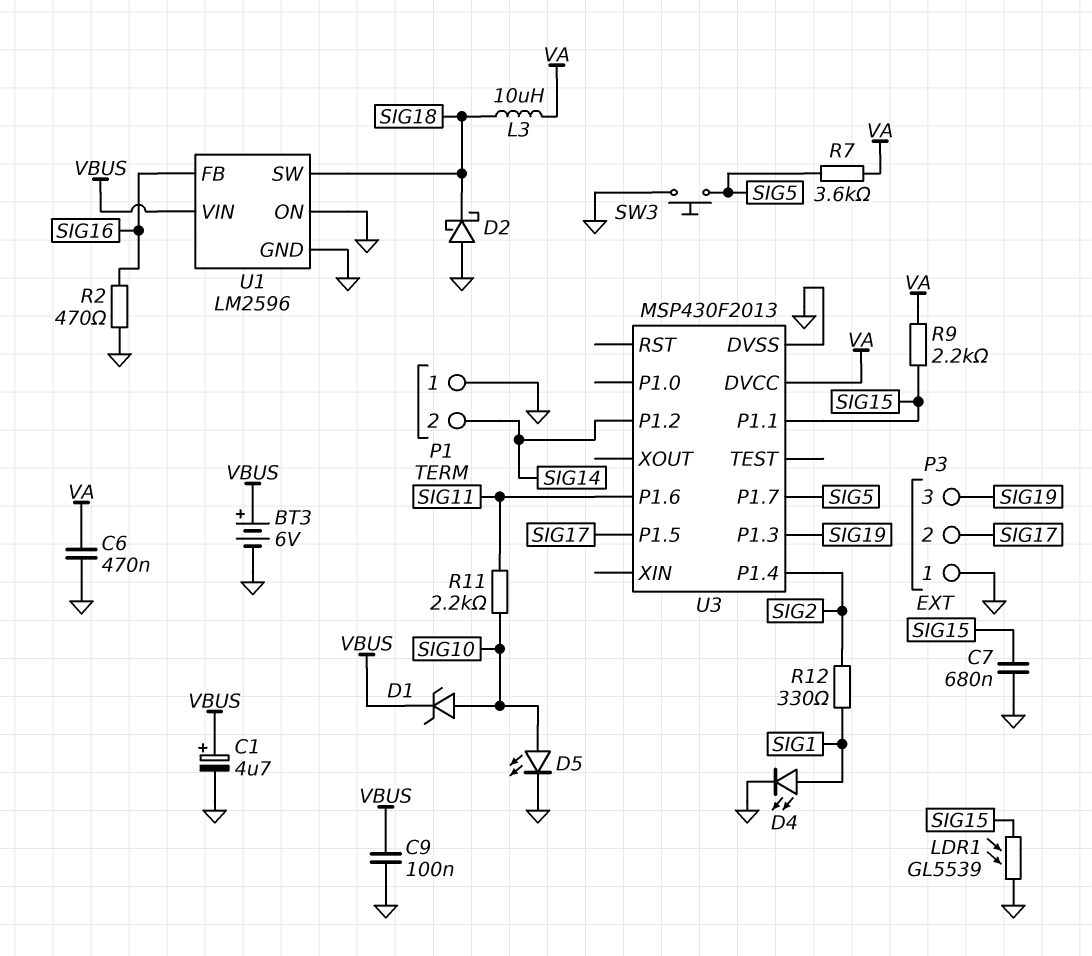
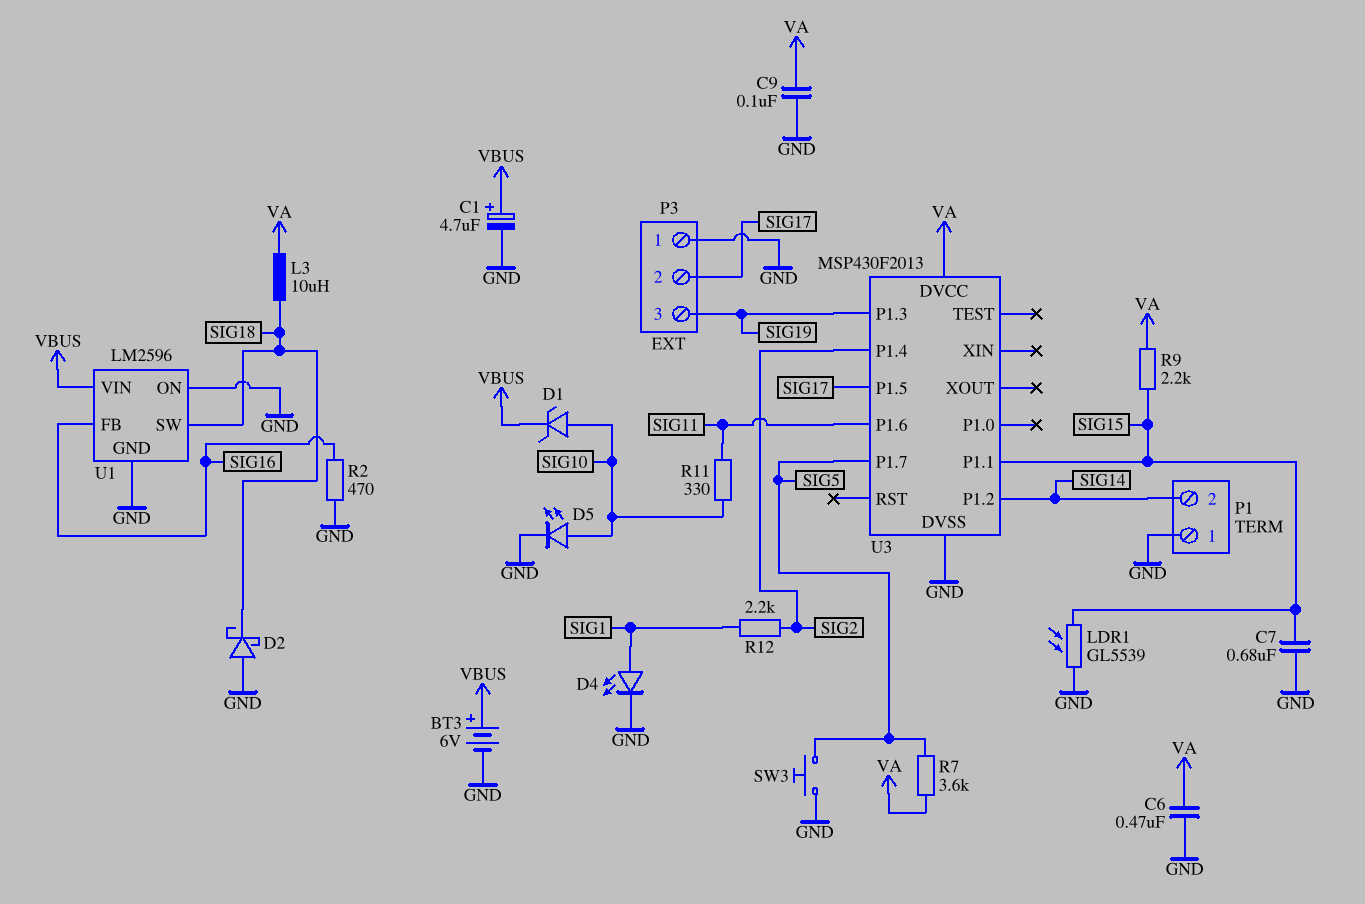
C9: 100nF (GND, VBUS) -> 100nF (GND, VA)
R11: 2.2k (SIG10, SIG11) -> 330 (SIG10, SIG11)
R12: 330 (SIG1, SIG2) -> 2.2k (SIG1, SIG2)

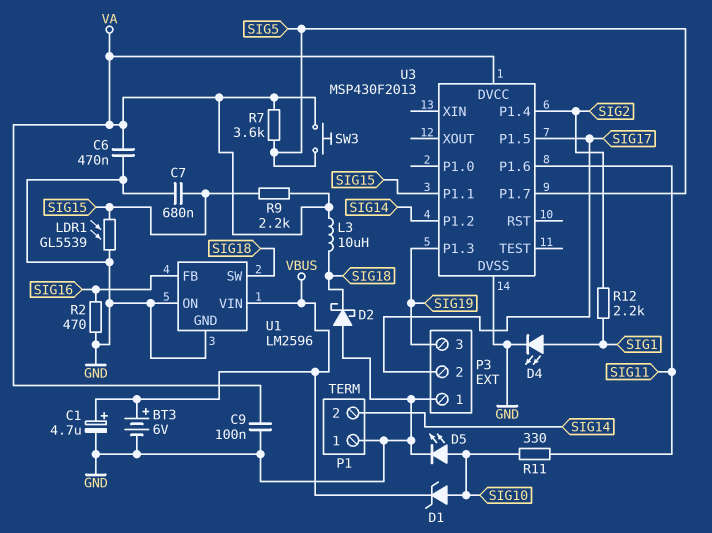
SW3: button (GND, SIG5) -> button (SIG5, VA)

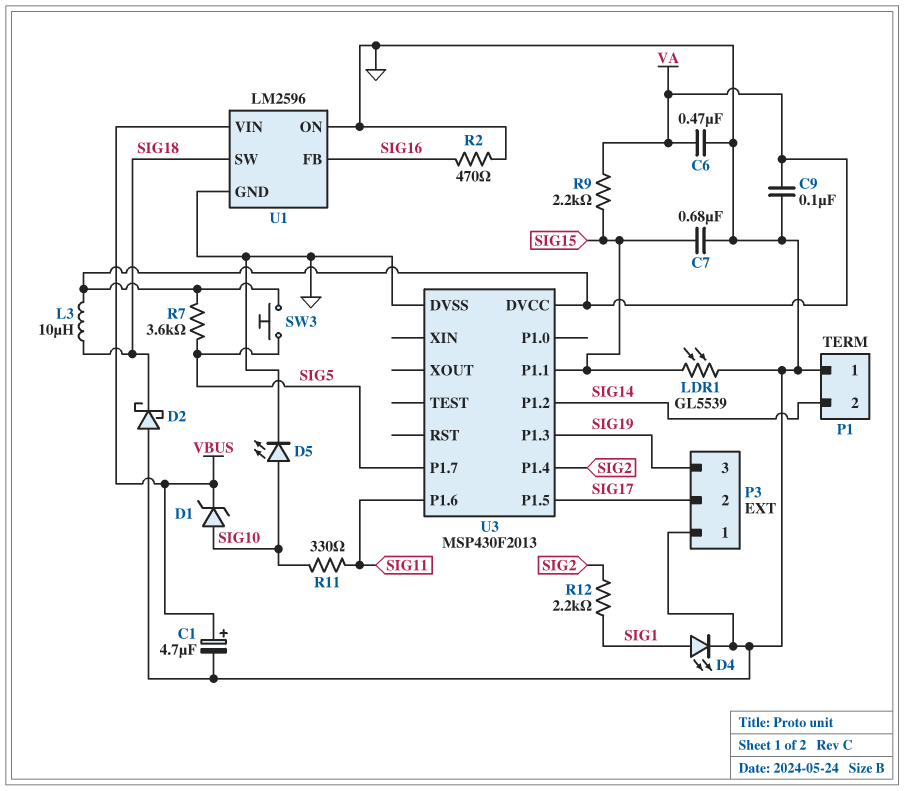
BT3: 6V (plus VBUS, minus GND) -> none

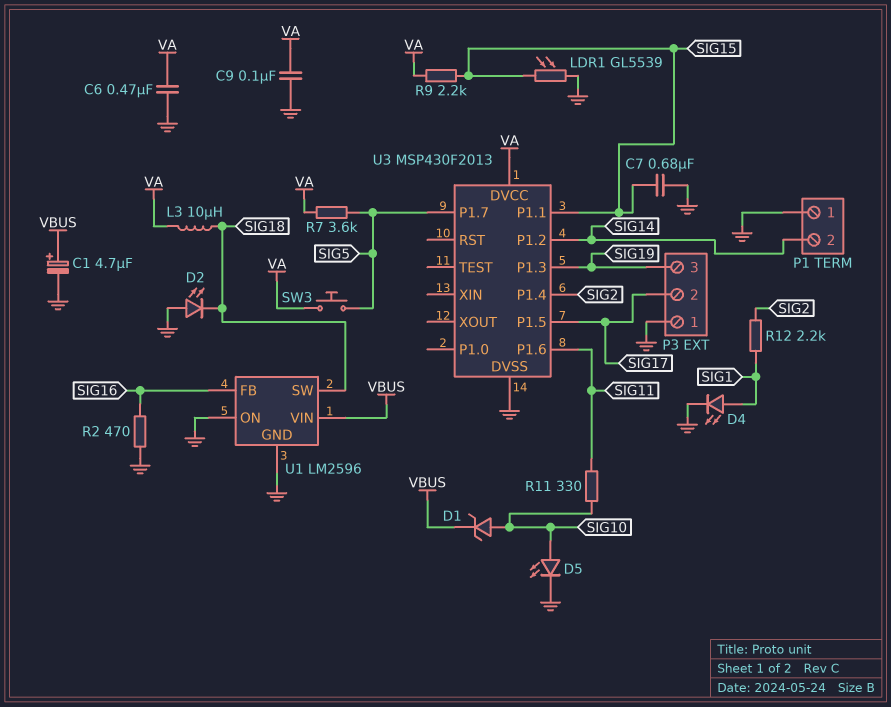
D2: schottky (A GND, K SIG18) -> LED (A GND, K SIG18)

